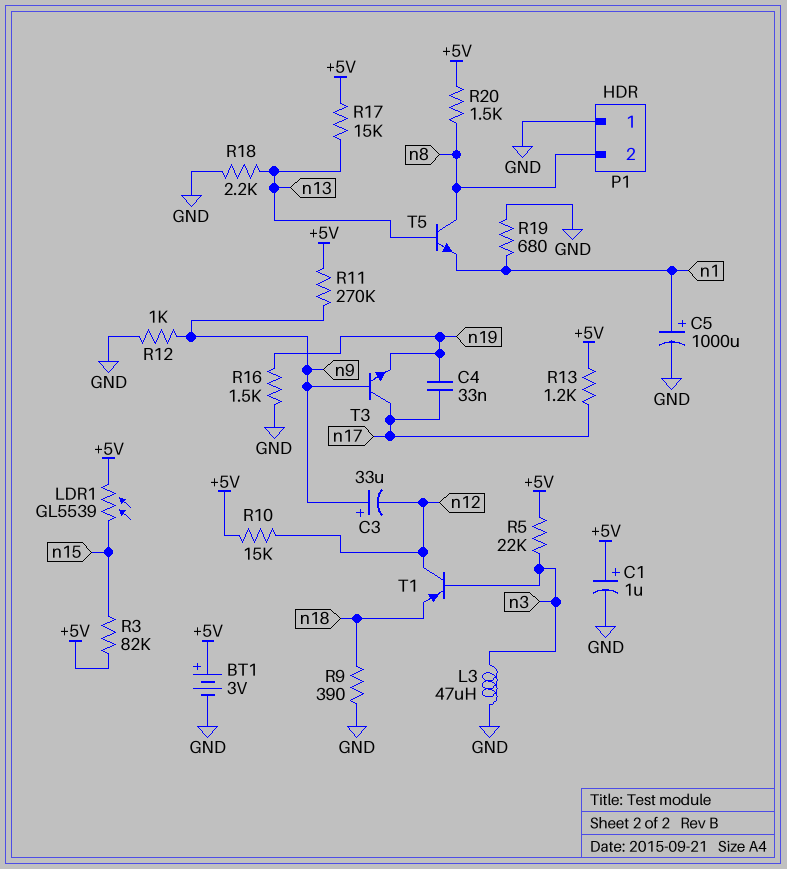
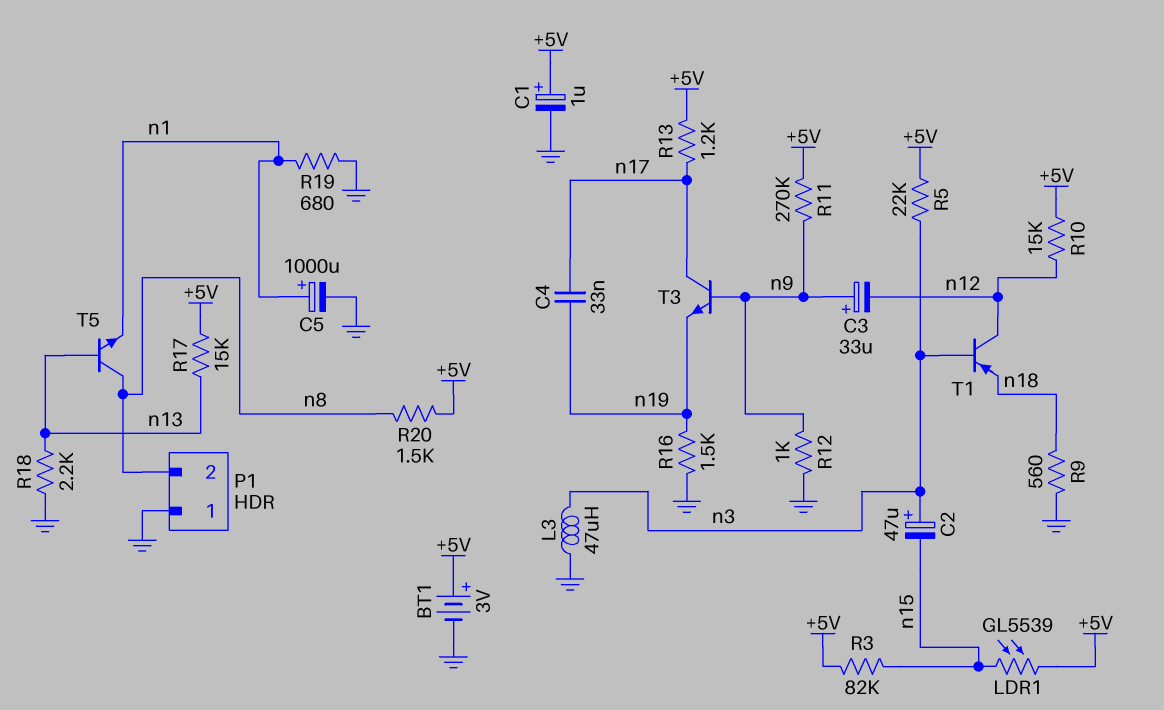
C2: none -> 47uF (plus n3, minus n15)
R9: 390 (GND, n18) -> 560 (GND, n18)

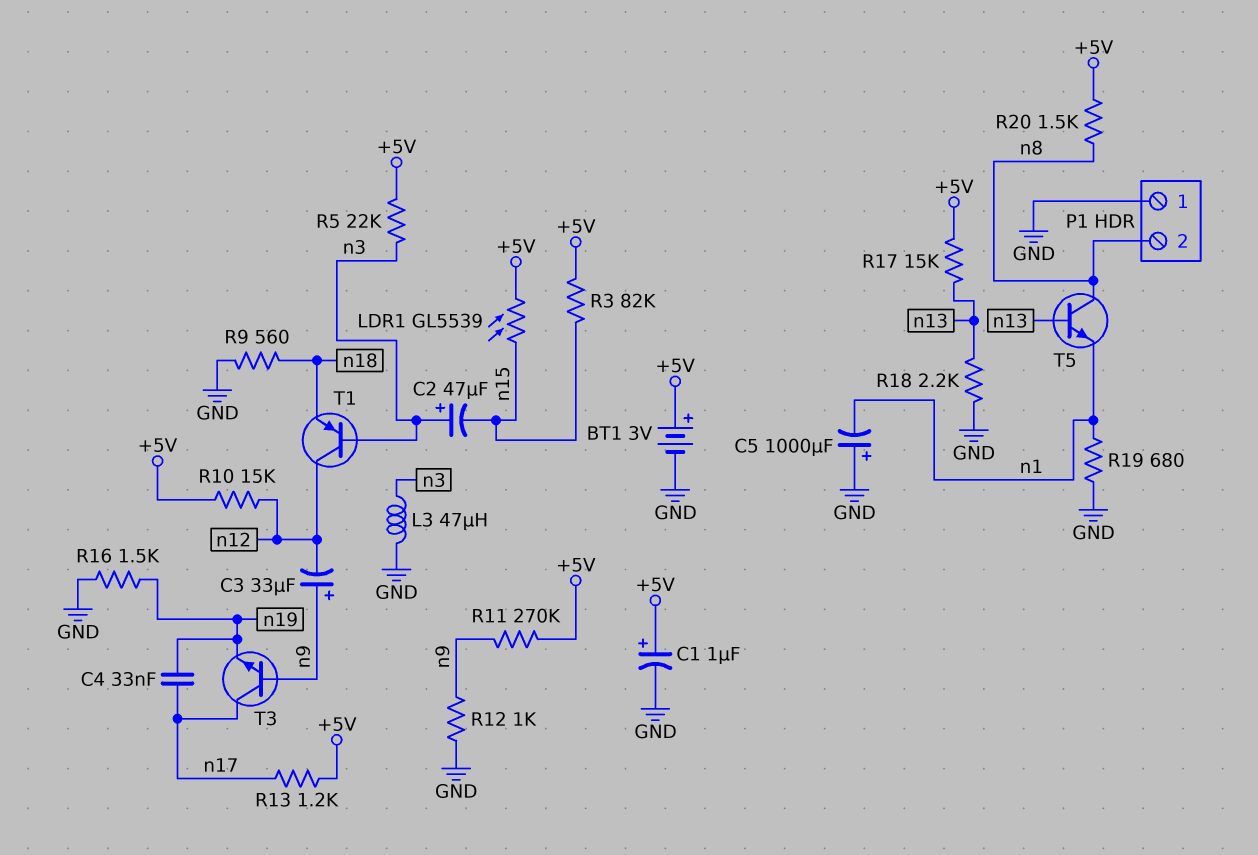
C5: 1000uF (plus n1, minus GND) -> 1000uF (plus GND, minus n1)

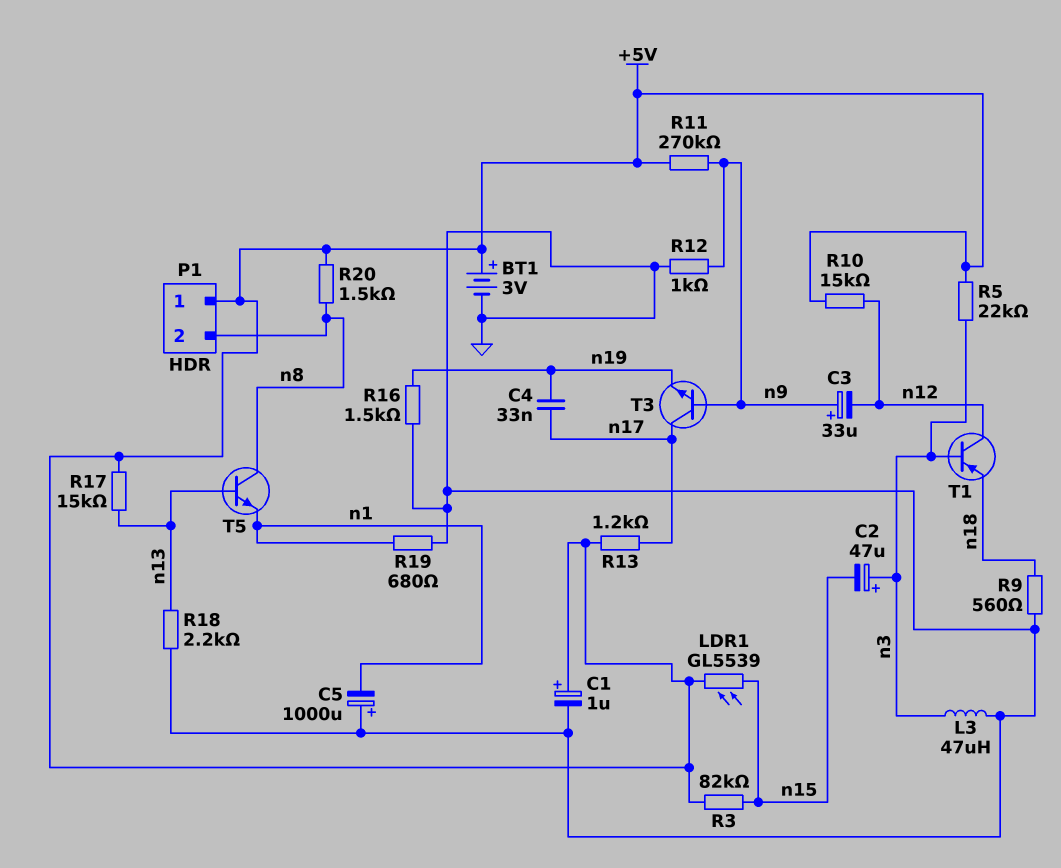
P1 pin 1: GND -> +5V

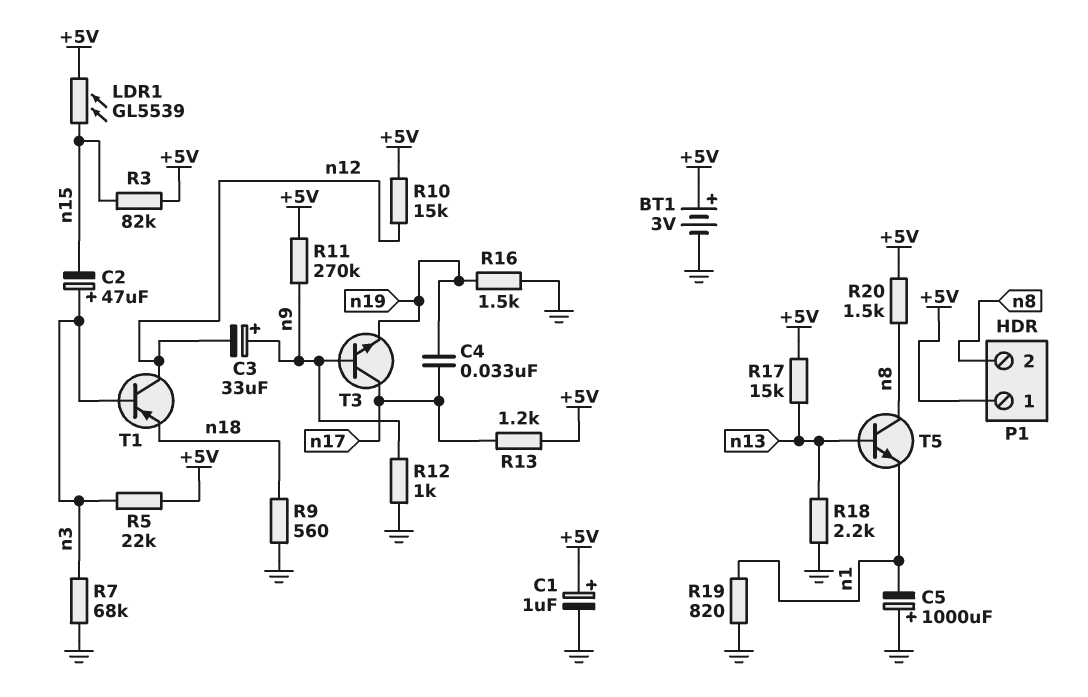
L3: 47uH (GND, n3) -> none
R7: none -> 68k (GND, n3)
R19: 680 (GND, n1) -> 820 (GND, n1)

